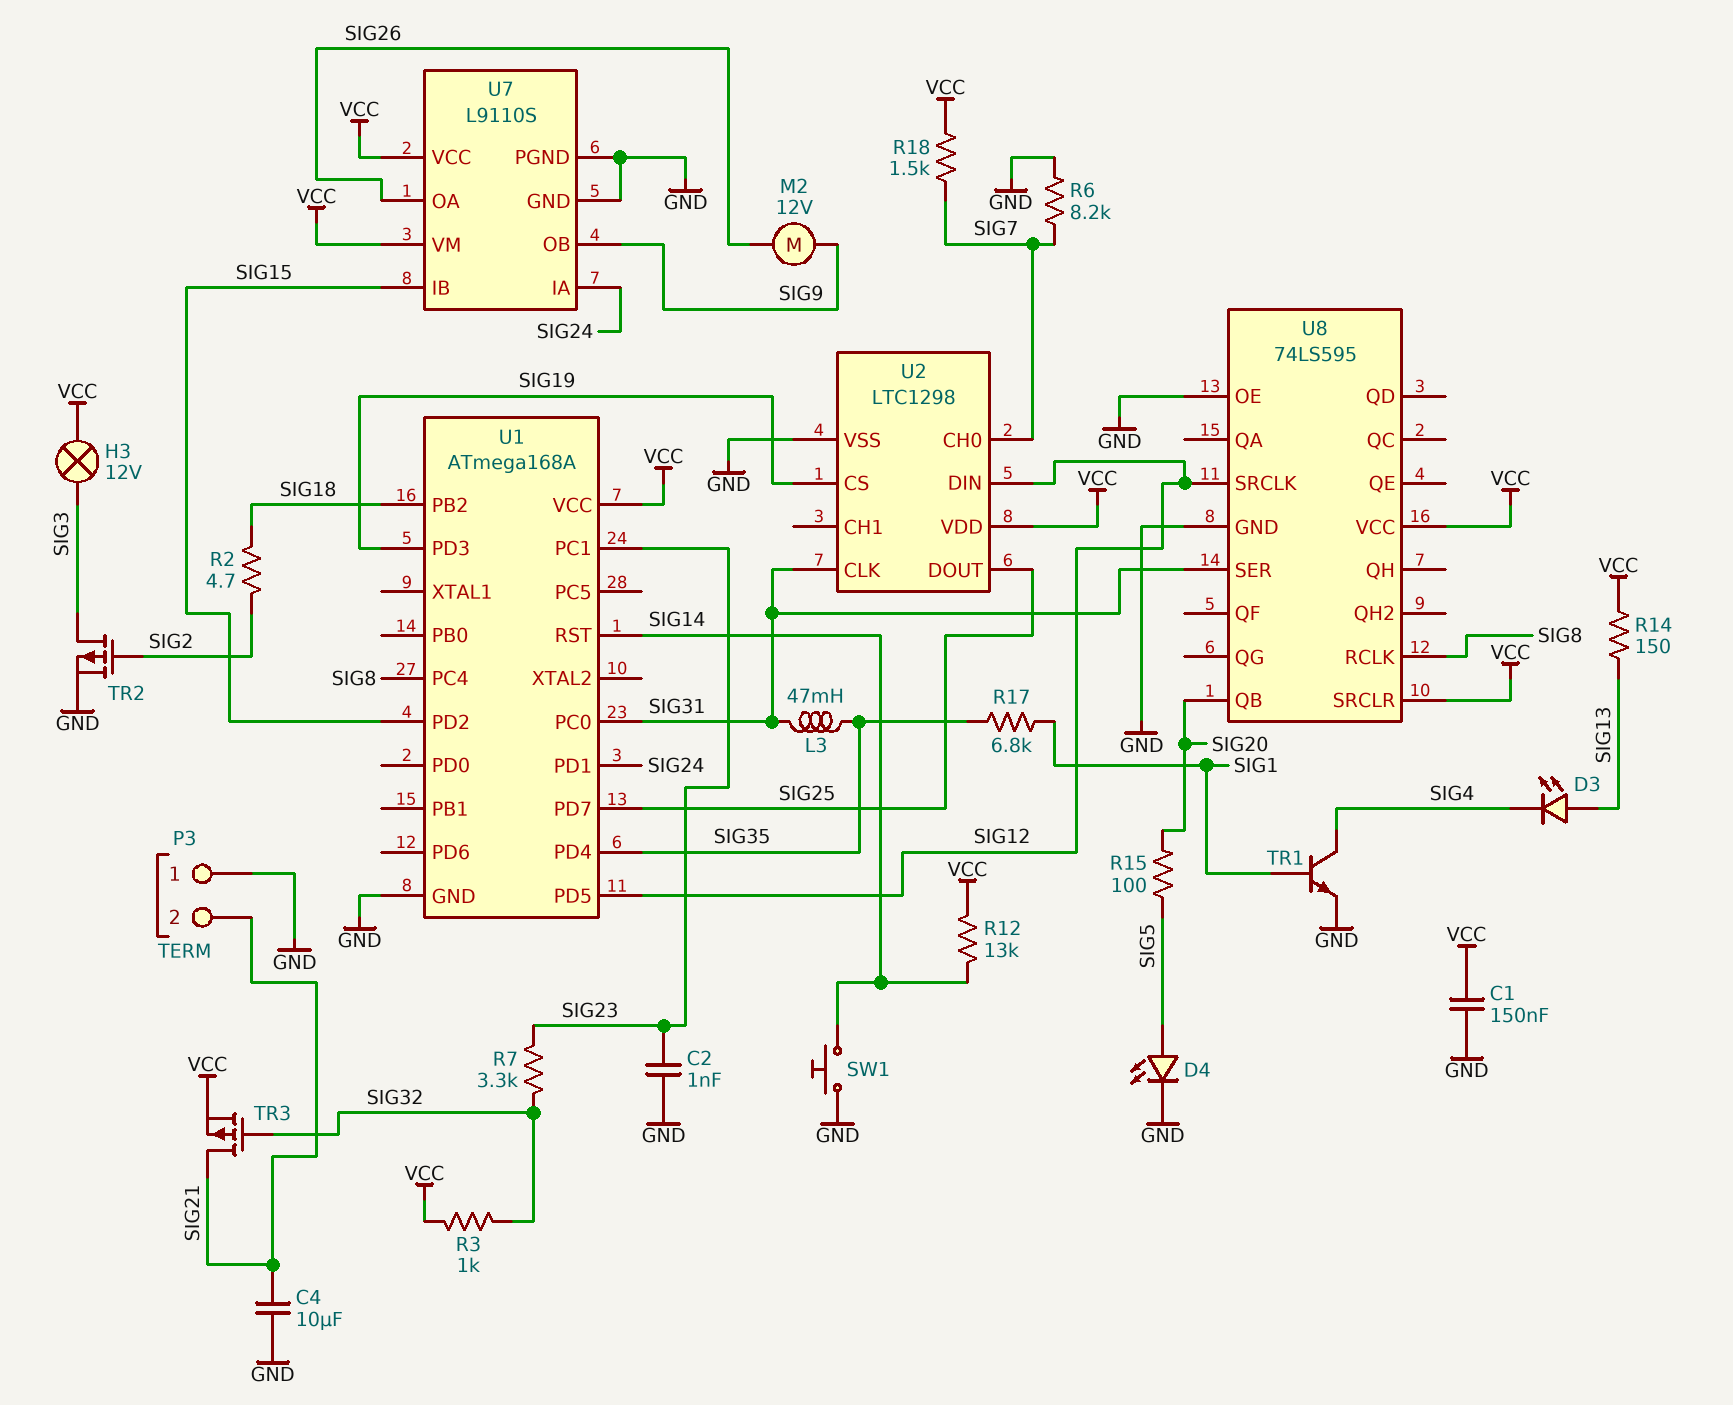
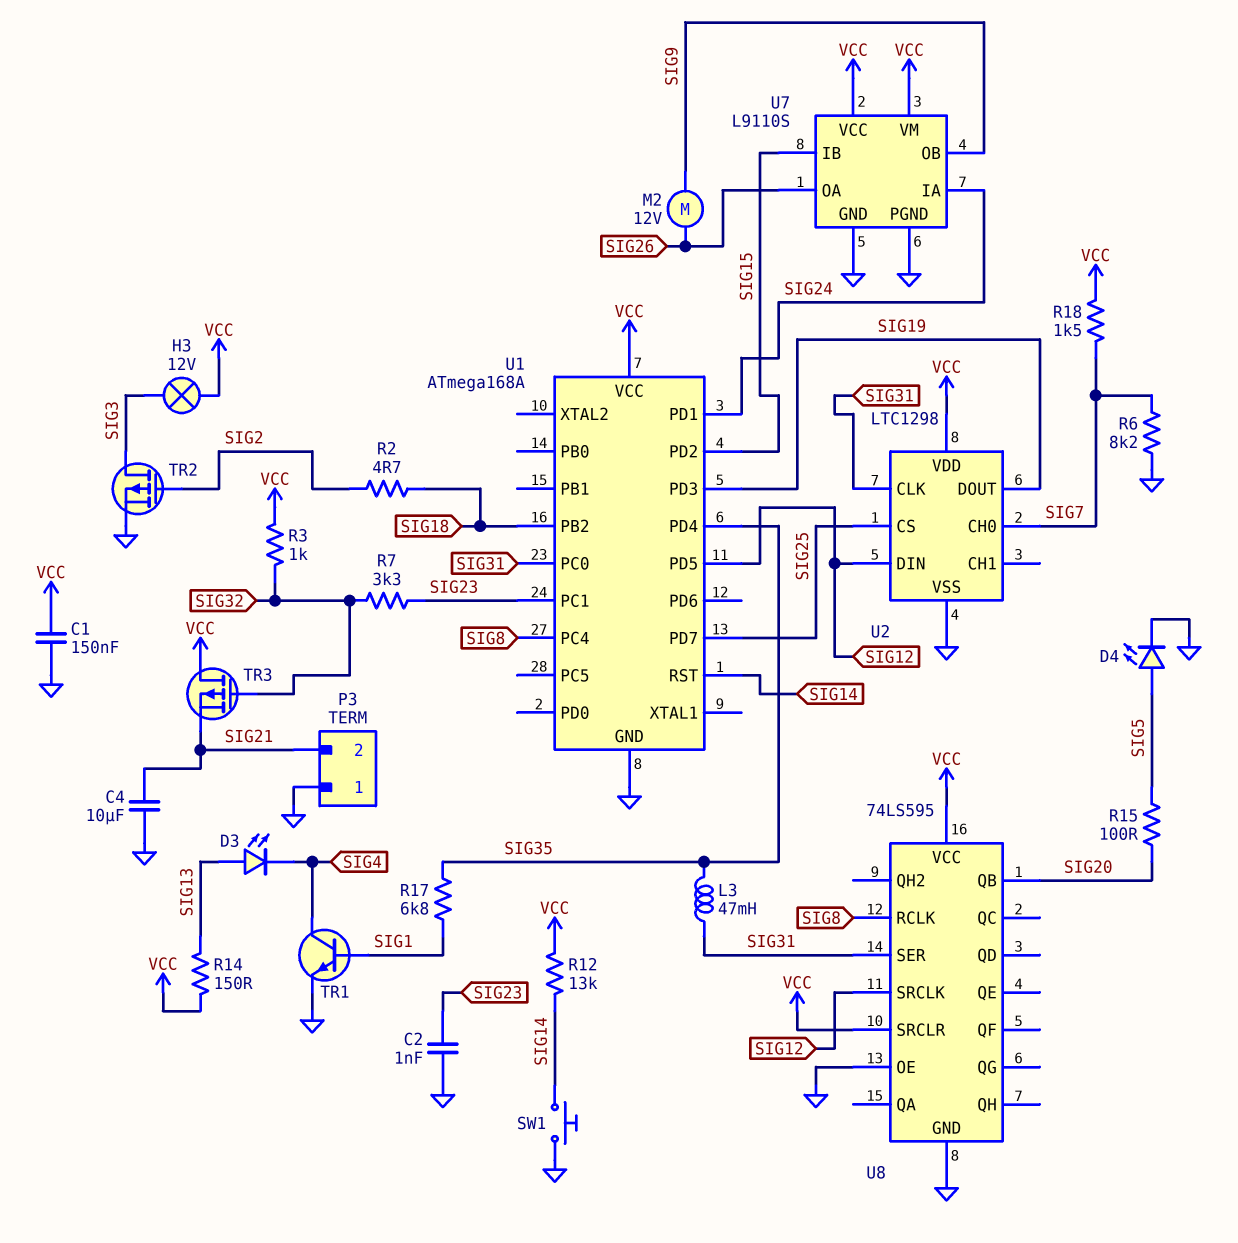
TR3: PMOS (G SIG32, D SIG21, S VCC) -> PMOS (G SIG32, D VCC, S SIG21)
U2 pin CS: SIG19 -> SIG25
U2 pin DOUT: SIG25 -> SIG19

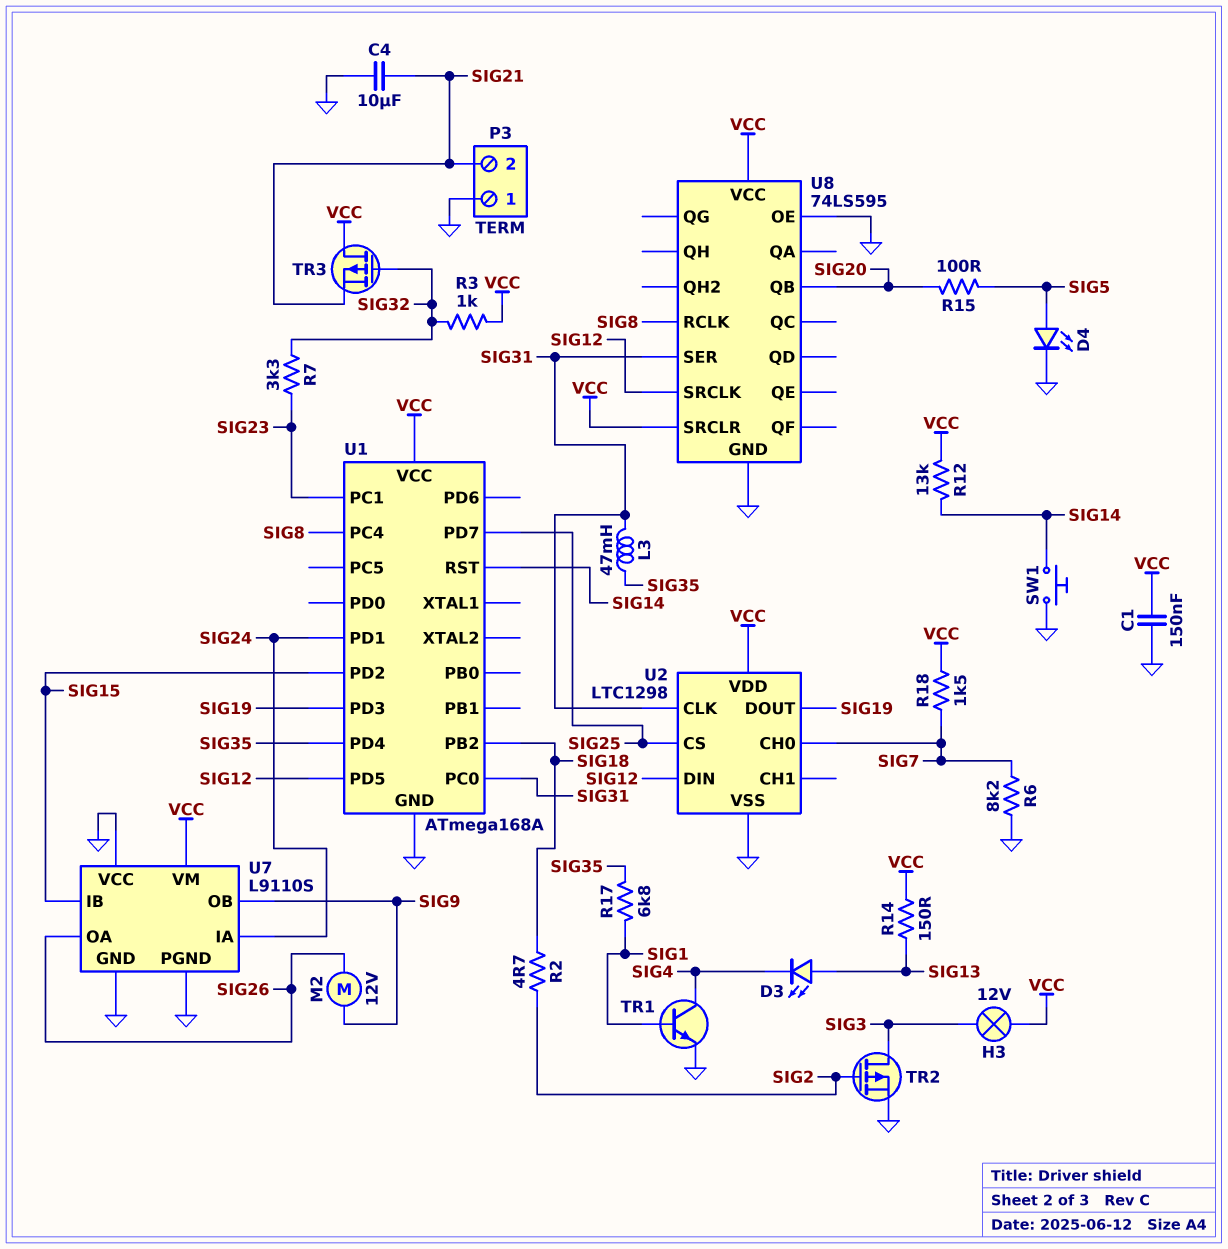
C2: 1nF (GND, SIG23) -> none
U7 pin VCC: VCC -> GND

